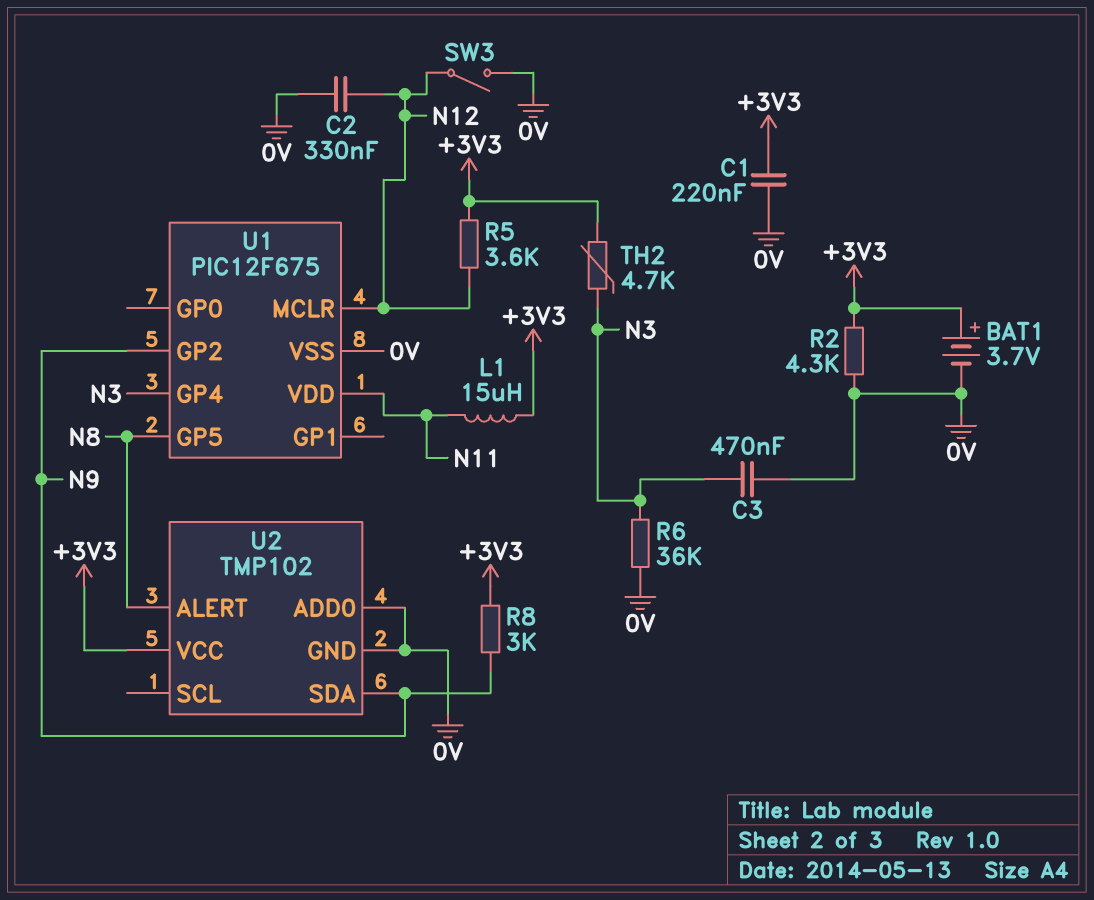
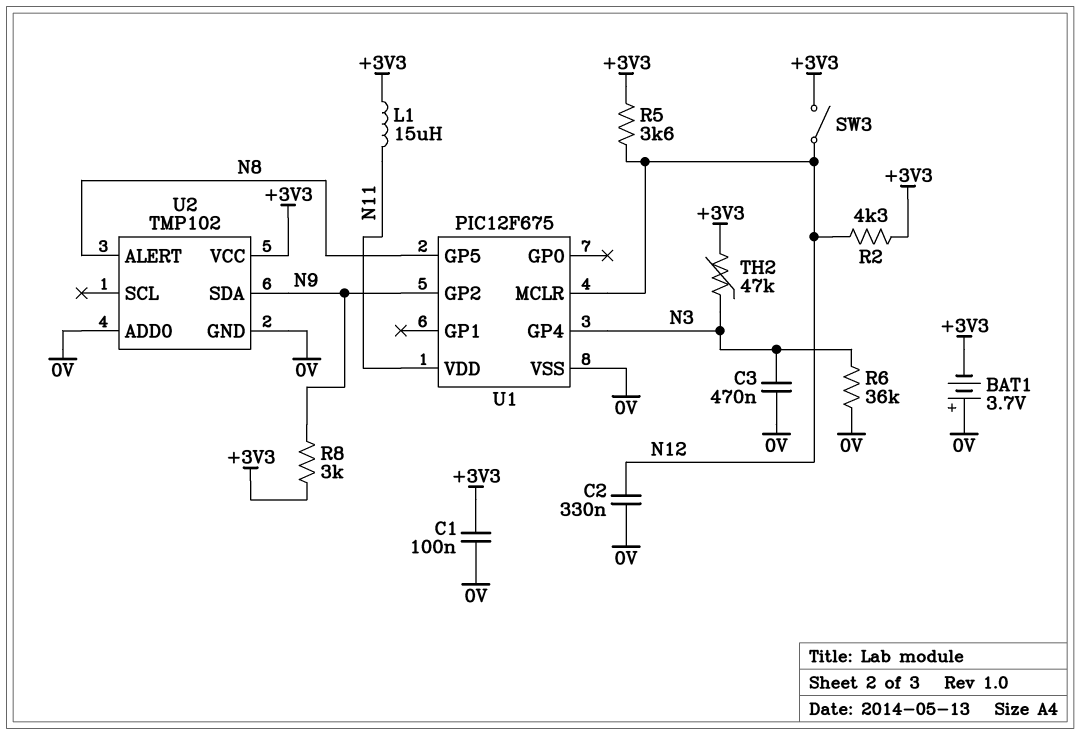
BAT1: 3.7V (plus +3V3, minus 0V) -> 3.7V (plus 0V, minus +3V3)
C1: 220nF (+3V3, 0V) -> 100nF (+3V3, 0V)
R2: 4.3k (+3V3, 0V) -> 4.3k (+3V3, N12)
SW3: switch (0V, N12) -> switch (+3V3, N12)
TH2: 4.7k (+3V3, N3) -> 47k (+3V3, N3)

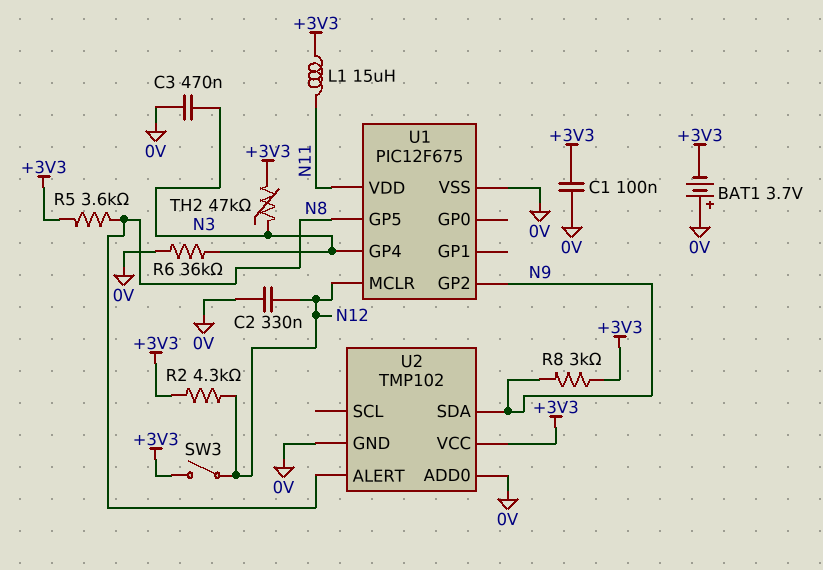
R5: 3.6k (+3V3, N12) -> 3.6k (+3V3, N8)

